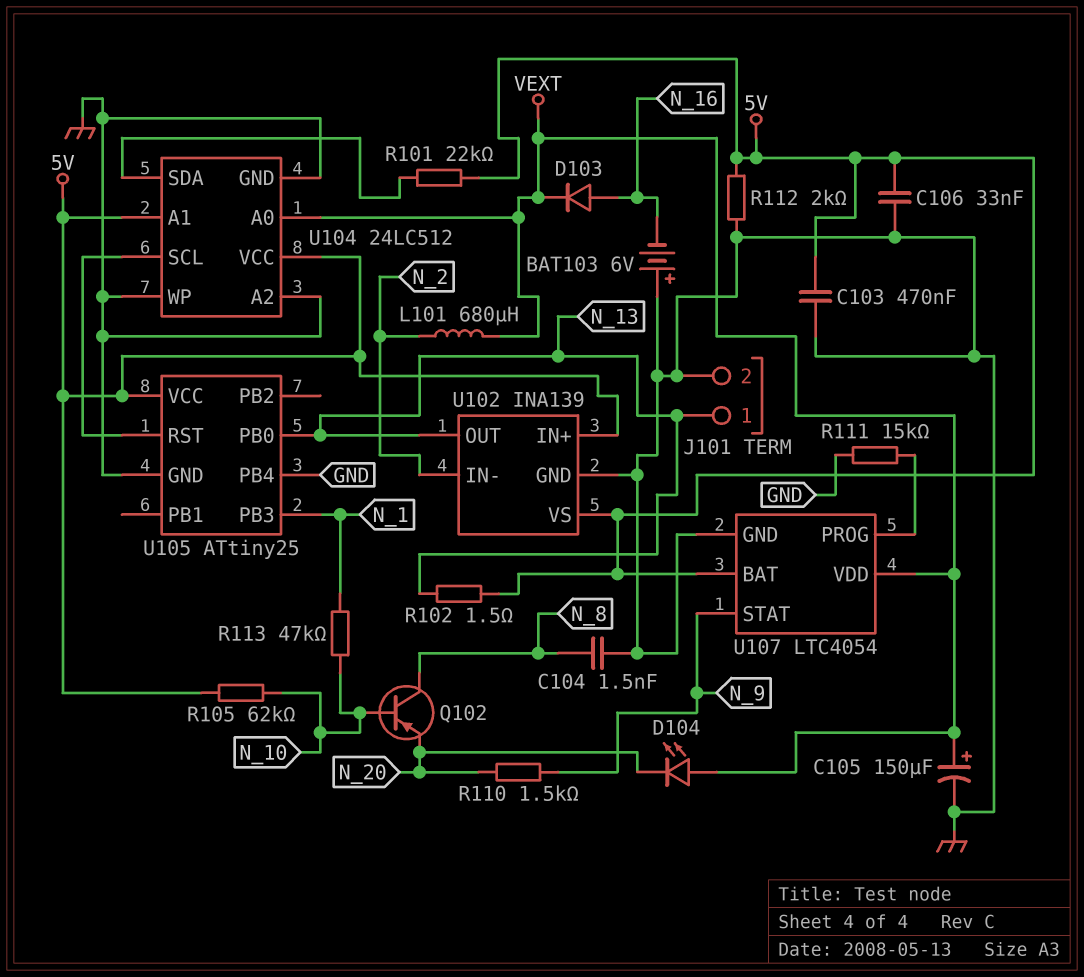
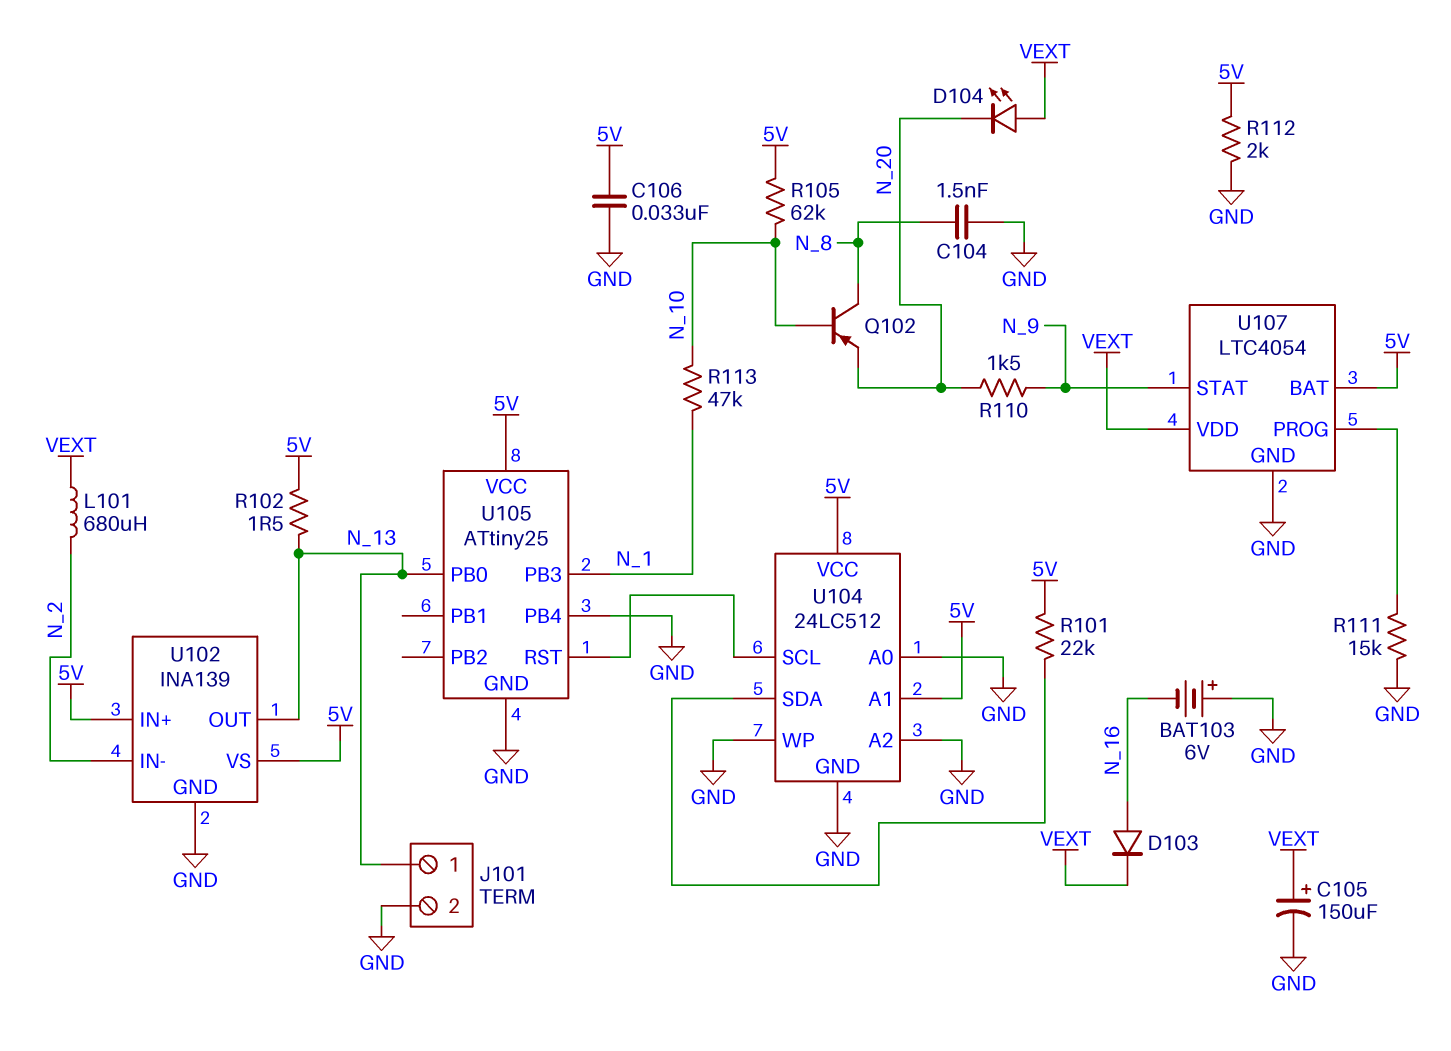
C103: 470nF (5V, GND) -> none
U104 pin A0: VEXT -> GND

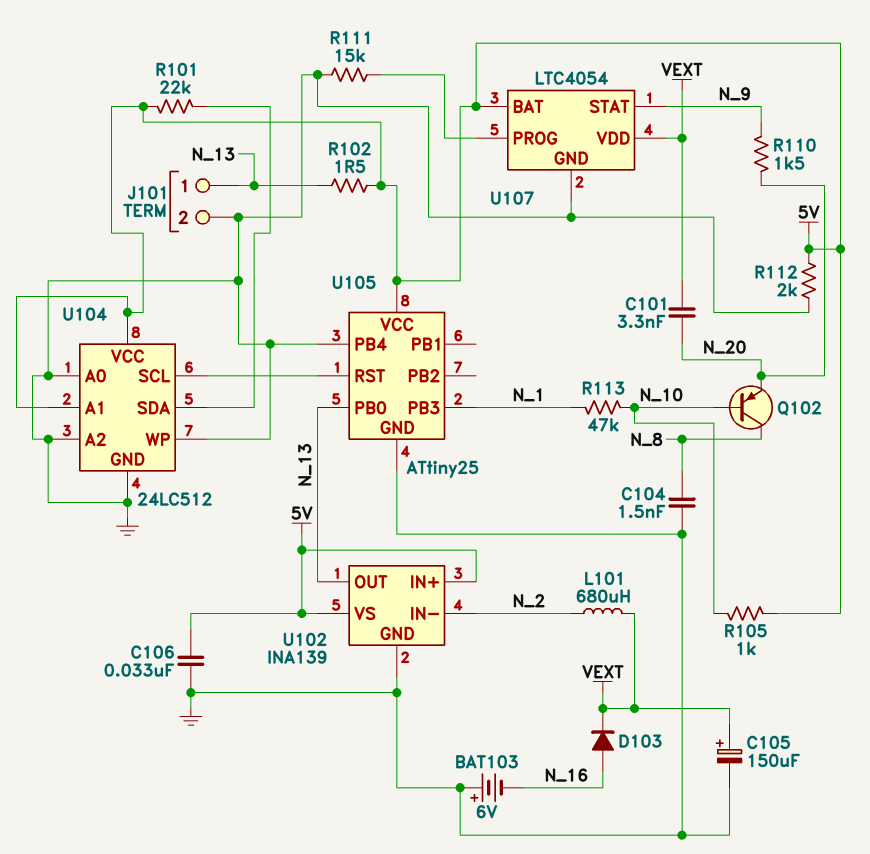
C101: none -> 3.3nF (N_20, VEXT)
D104: LED (A VEXT, K N_20) -> none
R105: 62k (5V, N_10) -> 1k (5V, N_10)

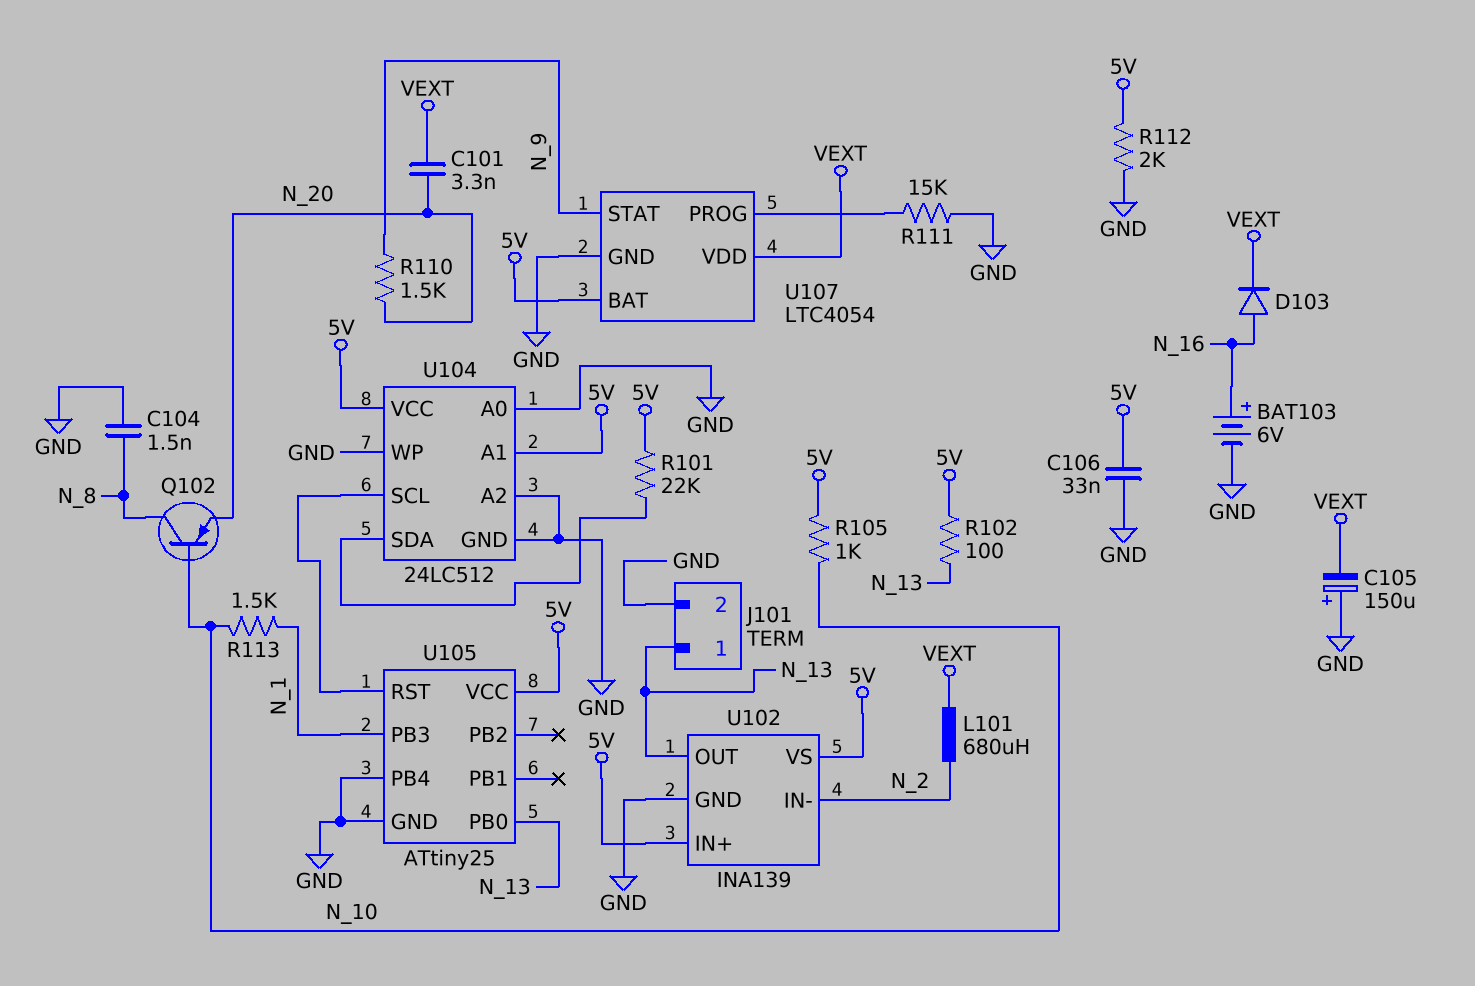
BAT103: 6V (plus GND, minus N_16) -> 6V (plus N_16, minus GND)
C105: 150uF (plus VEXT, minus GND) -> 150uF (plus GND, minus VEXT)
R102: 1.5 (5V, N_13) -> 100 (5V, N_13)
R113: 47k (N_1, N_10) -> 1.5k (N_1, N_10)

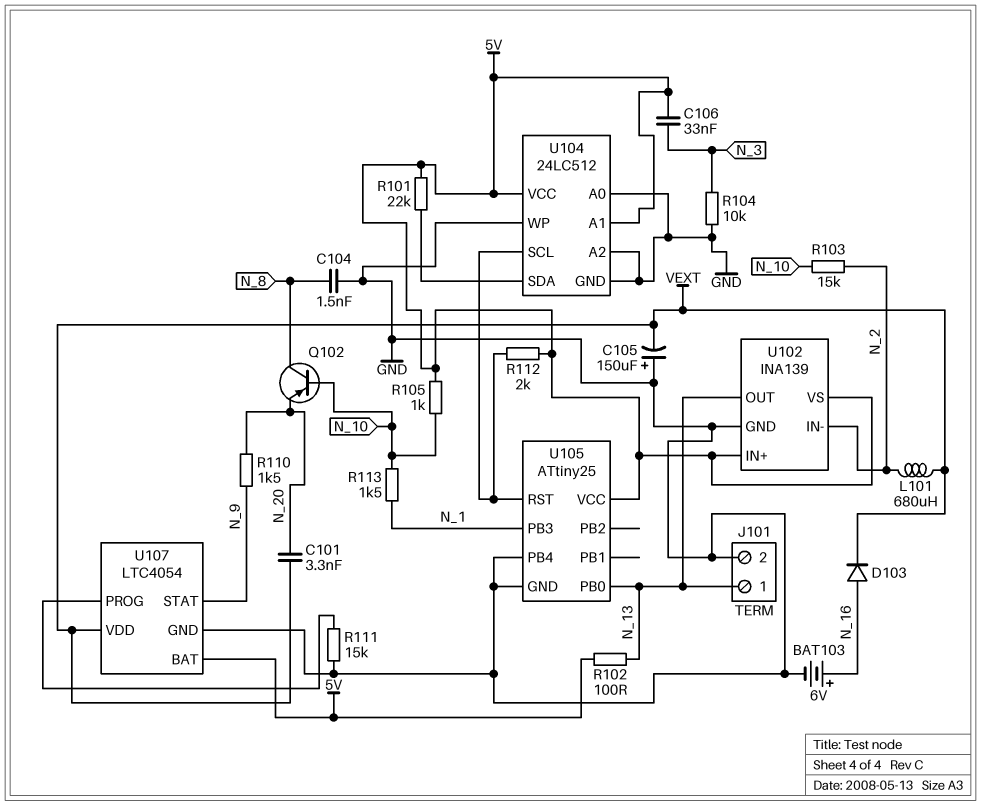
C106: 33nF (5V, GND) -> 33nF (5V, N_3)
R103: none -> 15k (N_2, N_10)
R104: none -> 10k (GND, N_3)
R112: 2k (5V, GND) -> 2k (5V, U104/SCL)

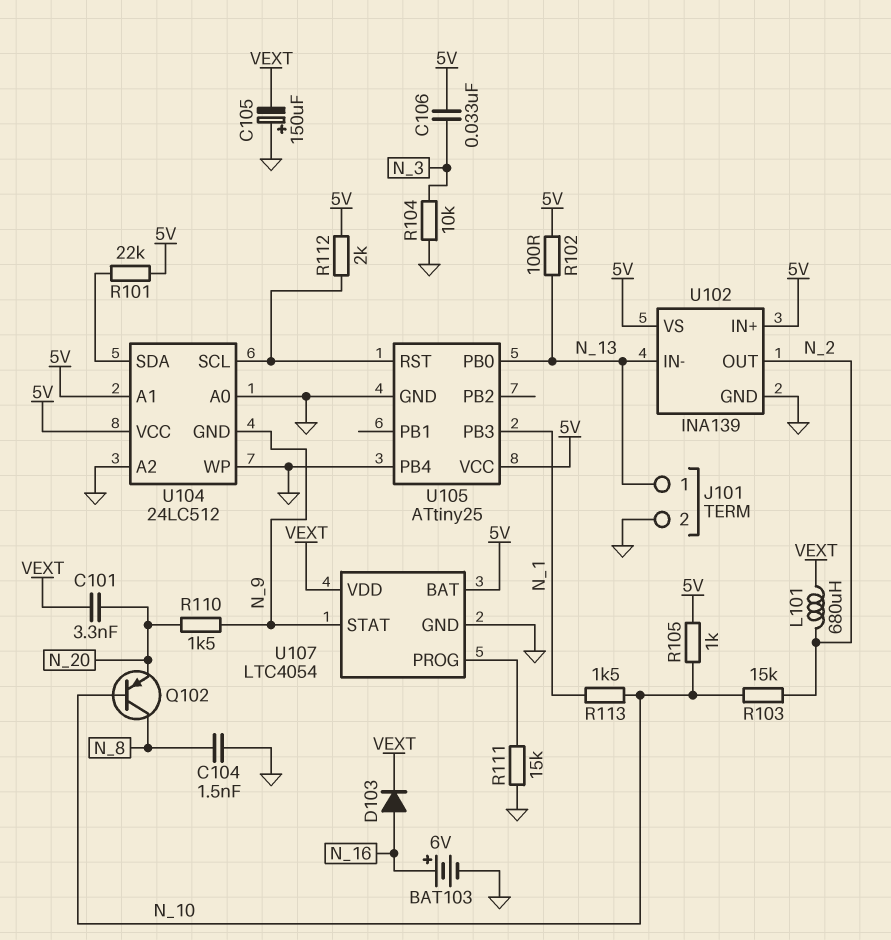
U102 pin IN-: N_2 -> N_13
U102 pin OUT: N_13 -> N_2
U104 pin GND: GND -> N_9

